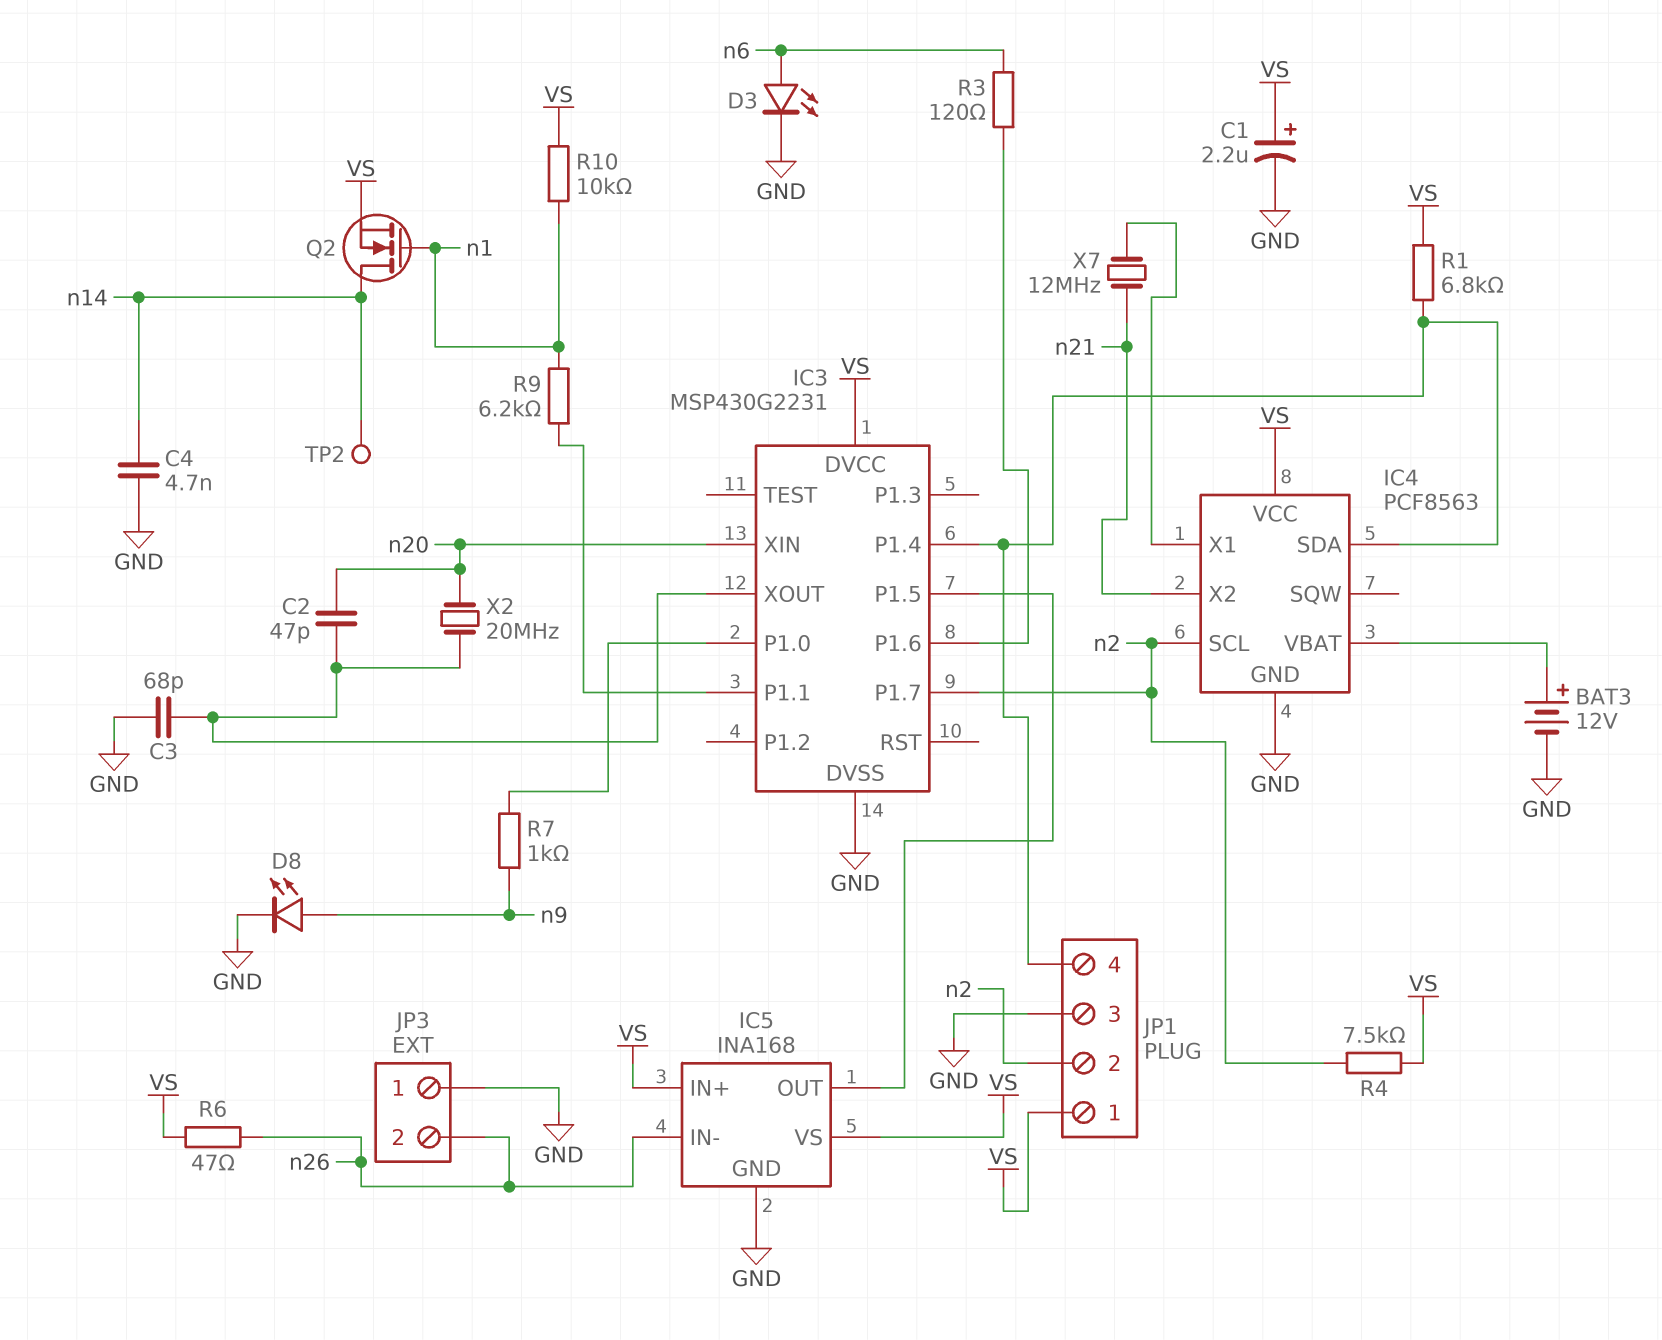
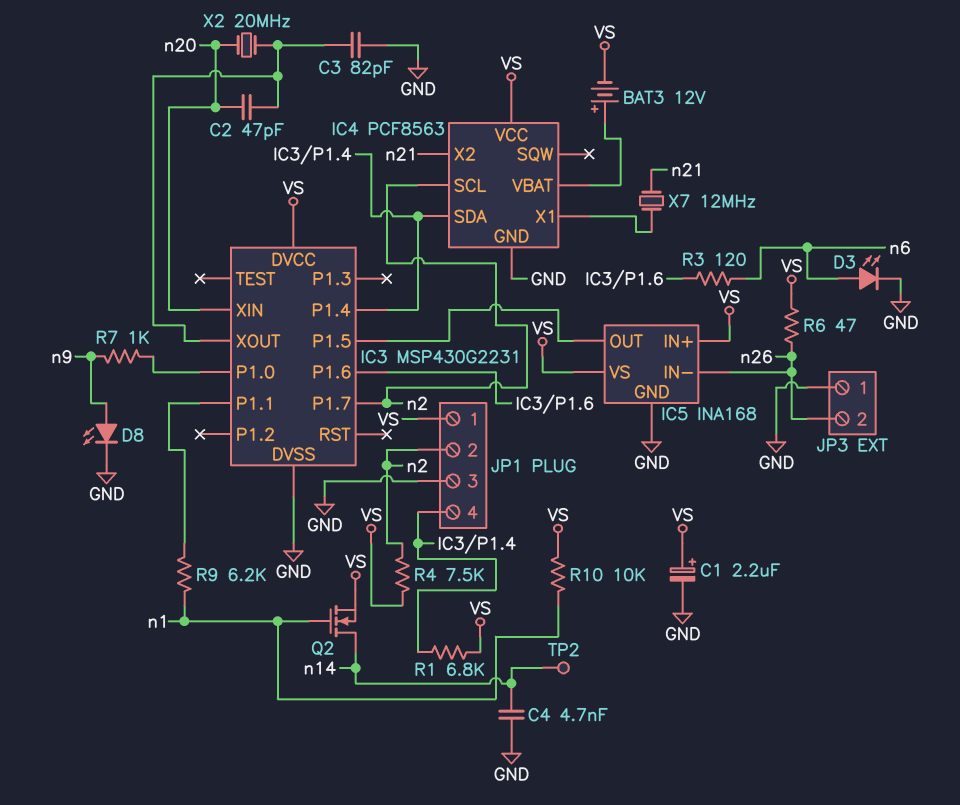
BAT3: 12V (plus IC4/VBAT, minus GND) -> 12V (plus IC4/VBAT, minus VS)
C3: 68pF (GND, IC3/XOUT) -> 82pF (GND, IC3/XOUT)

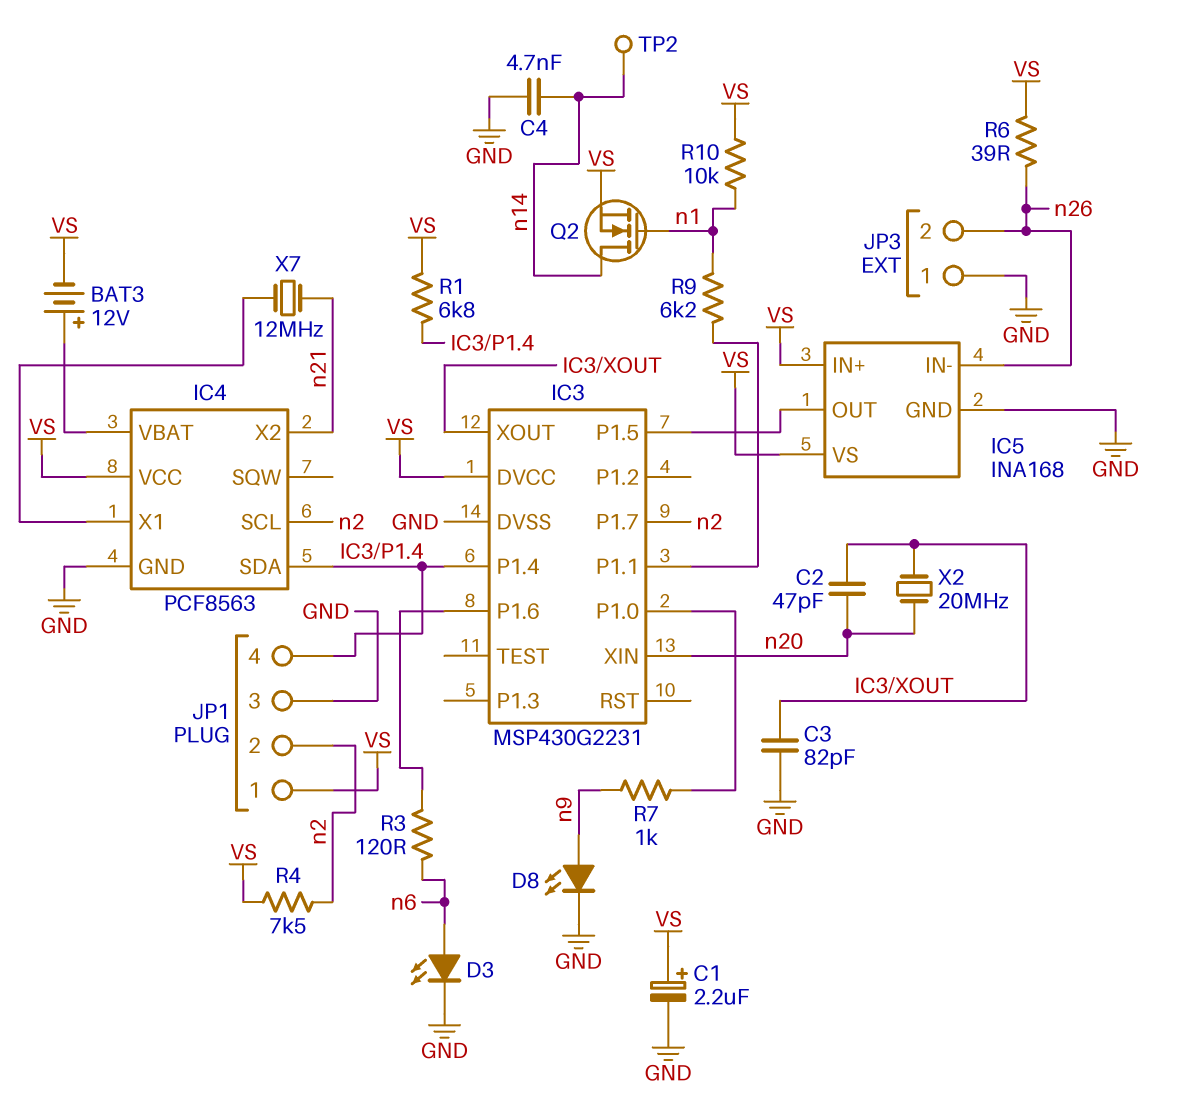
R6: 47 (VS, n26) -> 39 (VS, n26)

